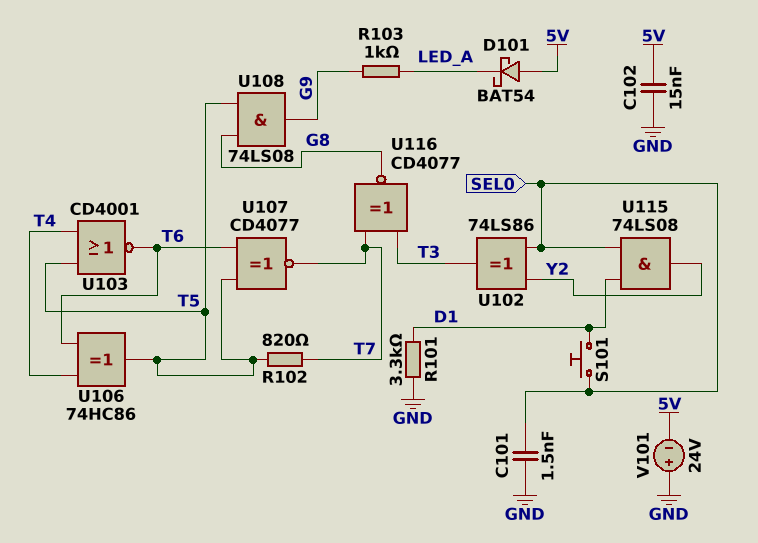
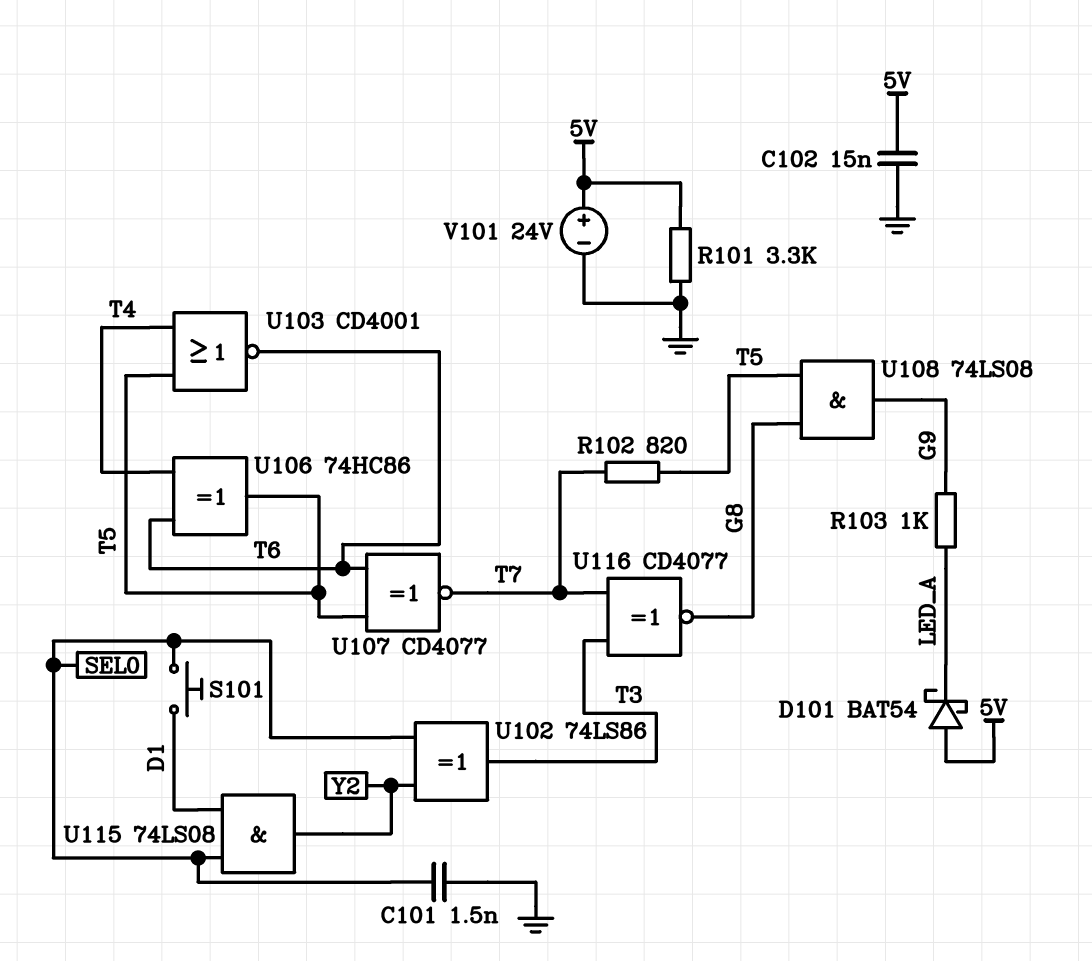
R101: 3.3k (D1, GND) -> 3.3k (5V, GND)
V101: 24V (plus GND, minus 5V) -> 24V (plus 5V, minus GND)

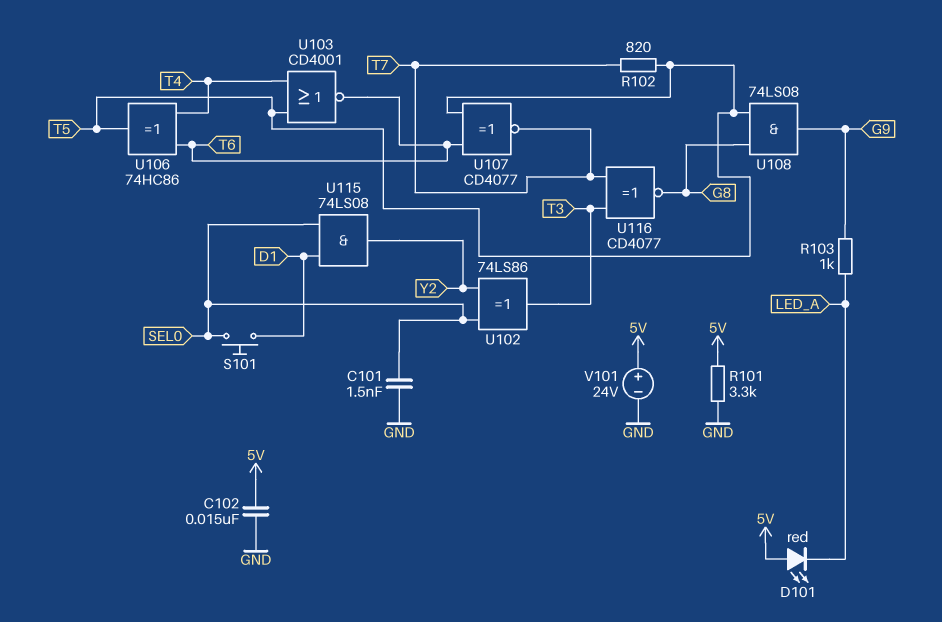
D101: schottky BAT54 (A 5V, K LED_A) -> LED red (A 5V, K LED_A)

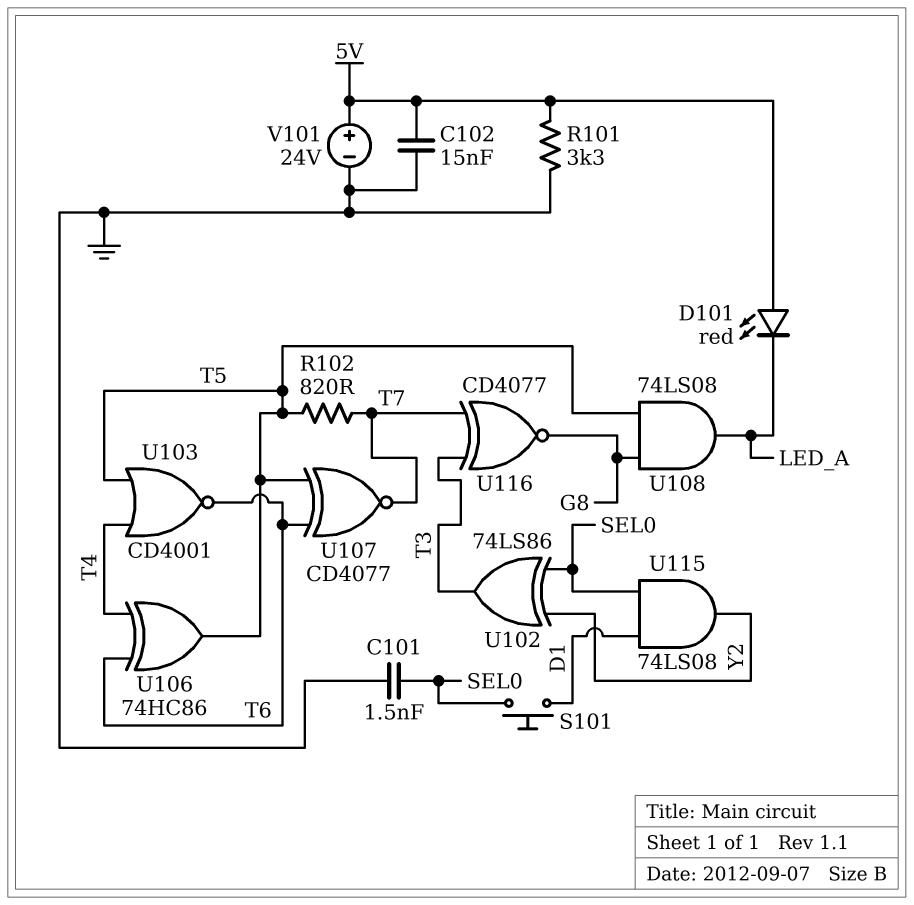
R103: 1k (G9, LED_A) -> none
U108: AND 74LS08 (in G8, in T5, out G9) -> AND 74LS08 (in G8, in T5, out LED_A)

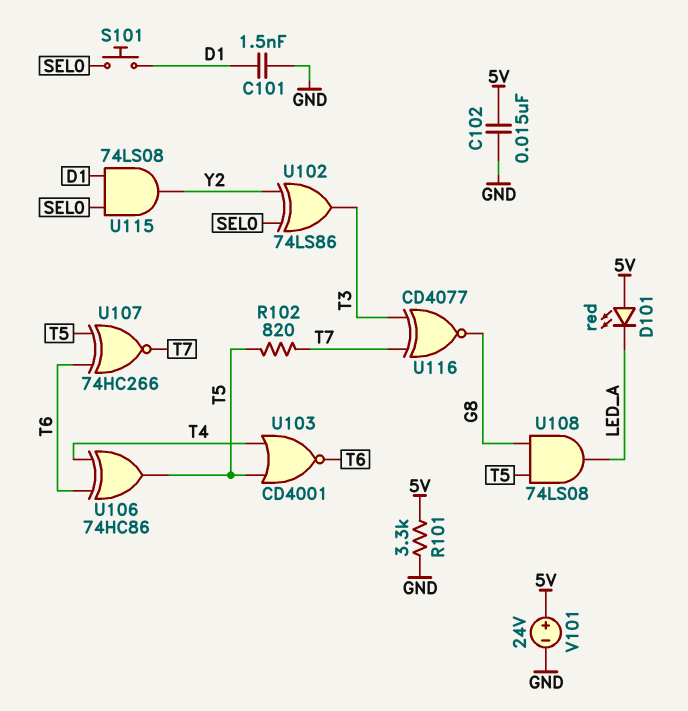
C101: 1.5nF (GND, SEL0) -> 1.5nF (D1, GND)
U107: XNOR CD4077 (in T5, in T6, out T7) -> XNOR 74HC266 (in T5, in T6, out T7)

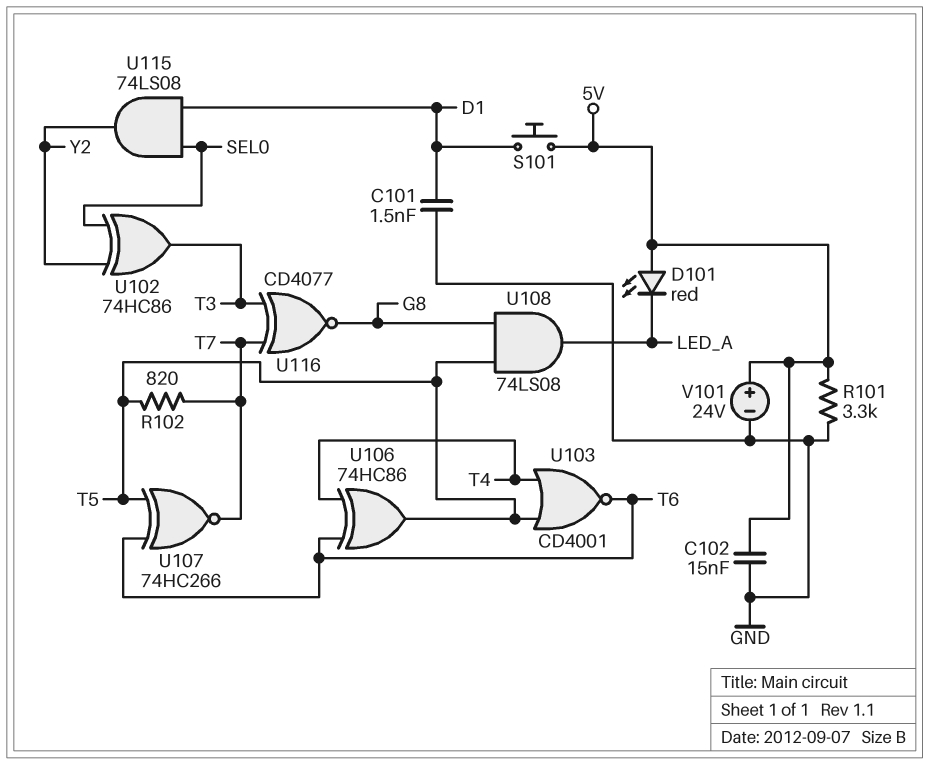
S101: button (D1, SEL0) -> button (5V, D1)
U102: XOR 74LS86 (in SEL0, in Y2, out T3) -> XOR 74HC86 (in SEL0, in Y2, out T3)

